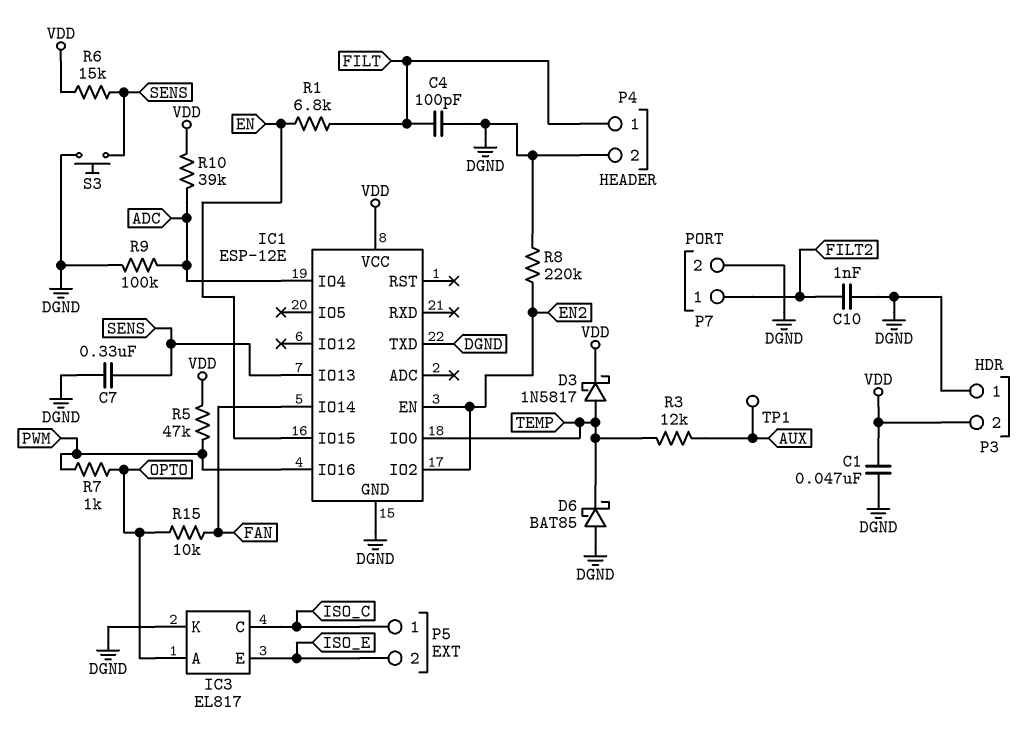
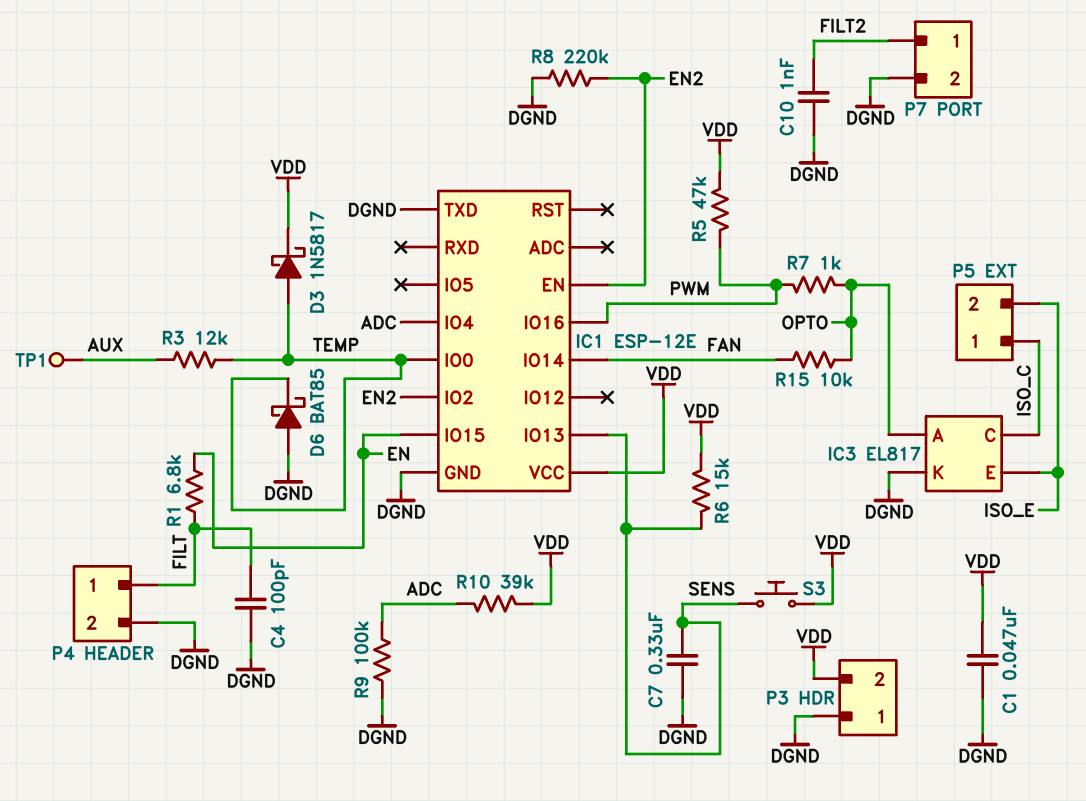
S3: button (DGND, SENS) -> button (SENS, VDD)

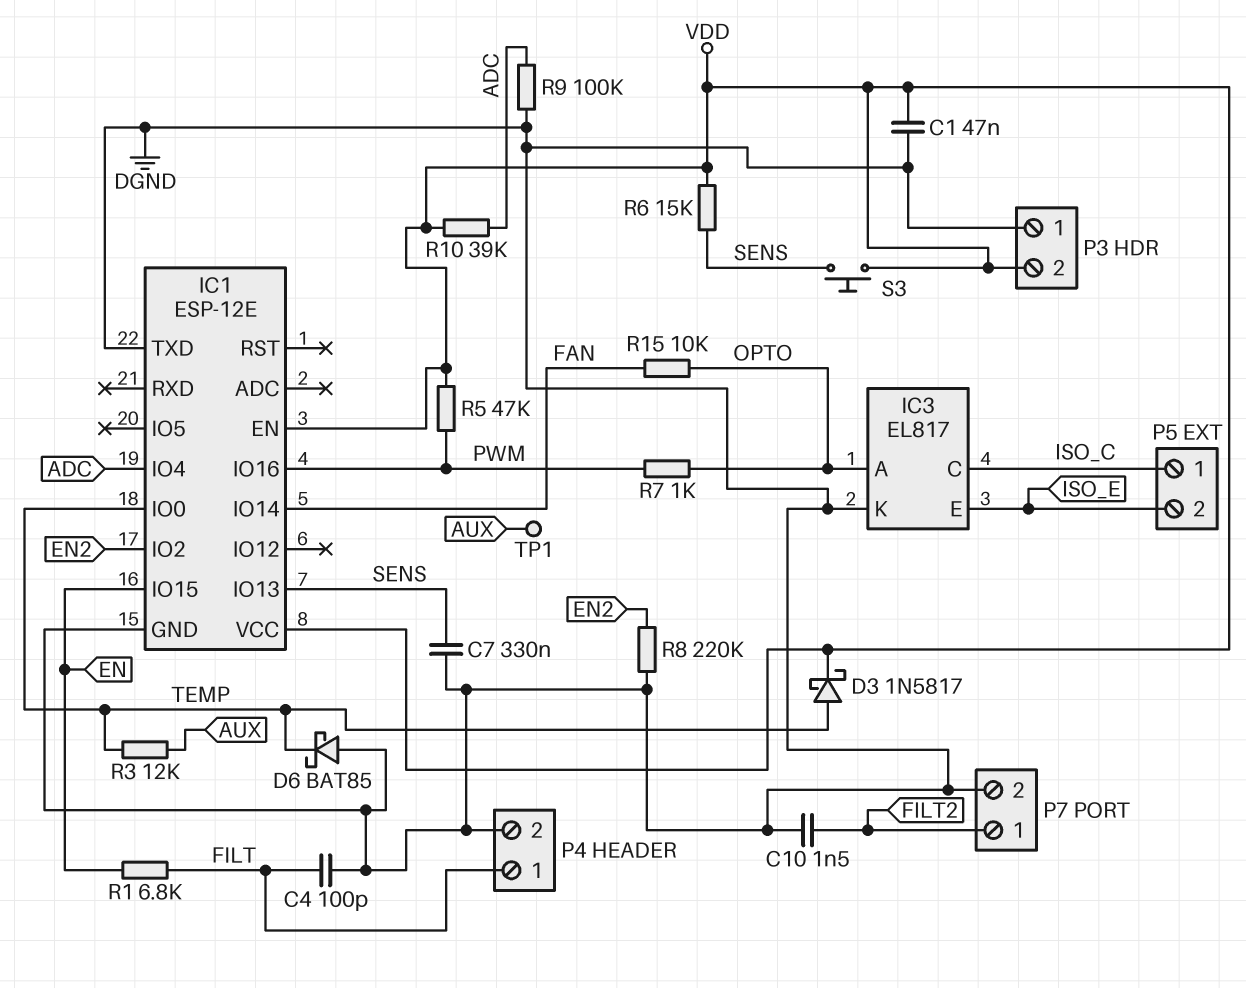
C10: 1nF (DGND, FILT2) -> 1.5nF (DGND, FILT2)
IC1 pin EN: EN2 -> VDD

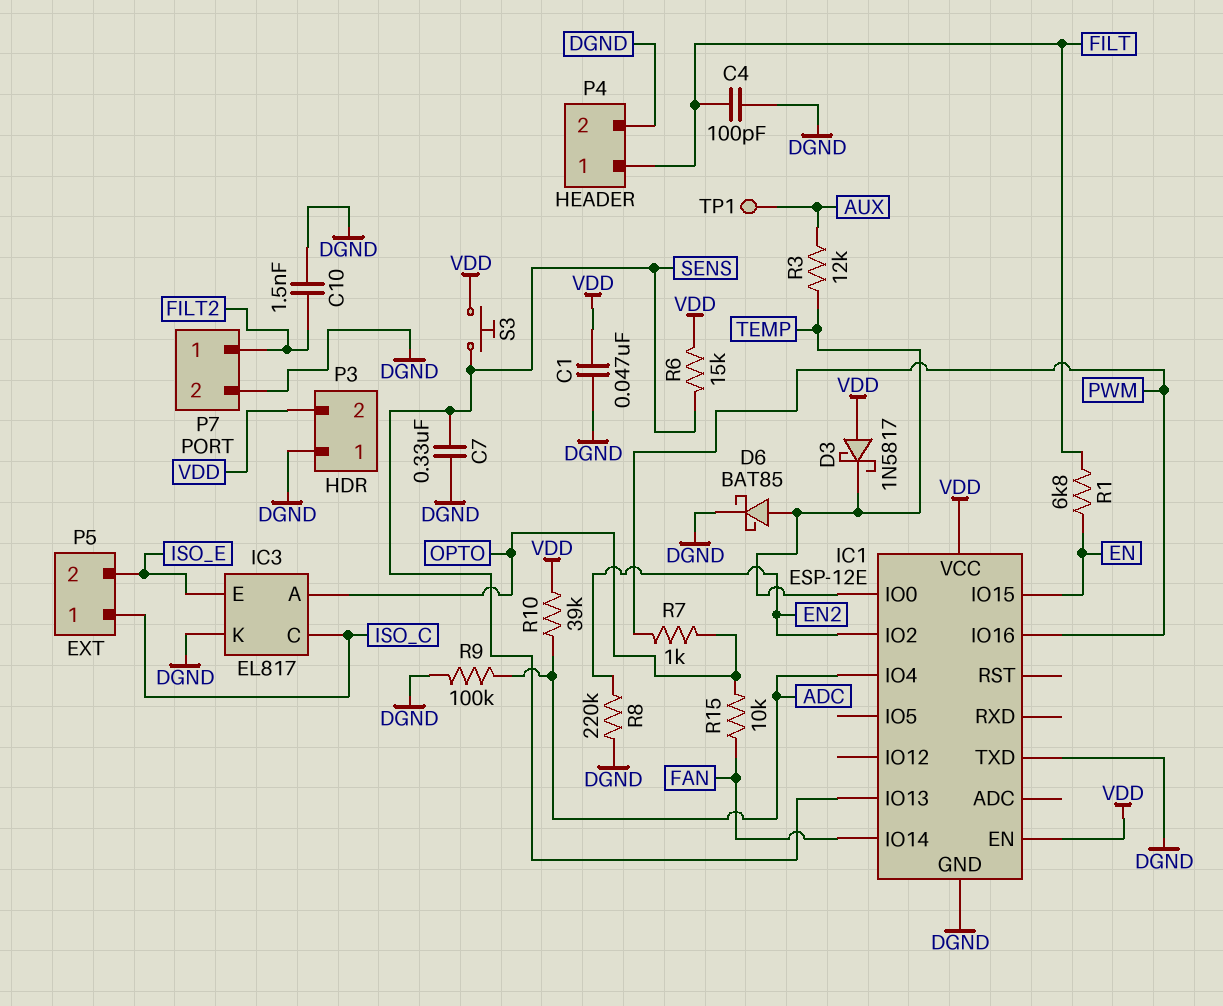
D3: schottky 1N5817 (A TEMP, K VDD) -> schottky 1N5817 (A VDD, K TEMP)
D6: schottky BAT85 (A DGND, K TEMP) -> schottky BAT85 (A TEMP, K DGND)
R5: 47k (PWM, VDD) -> none

